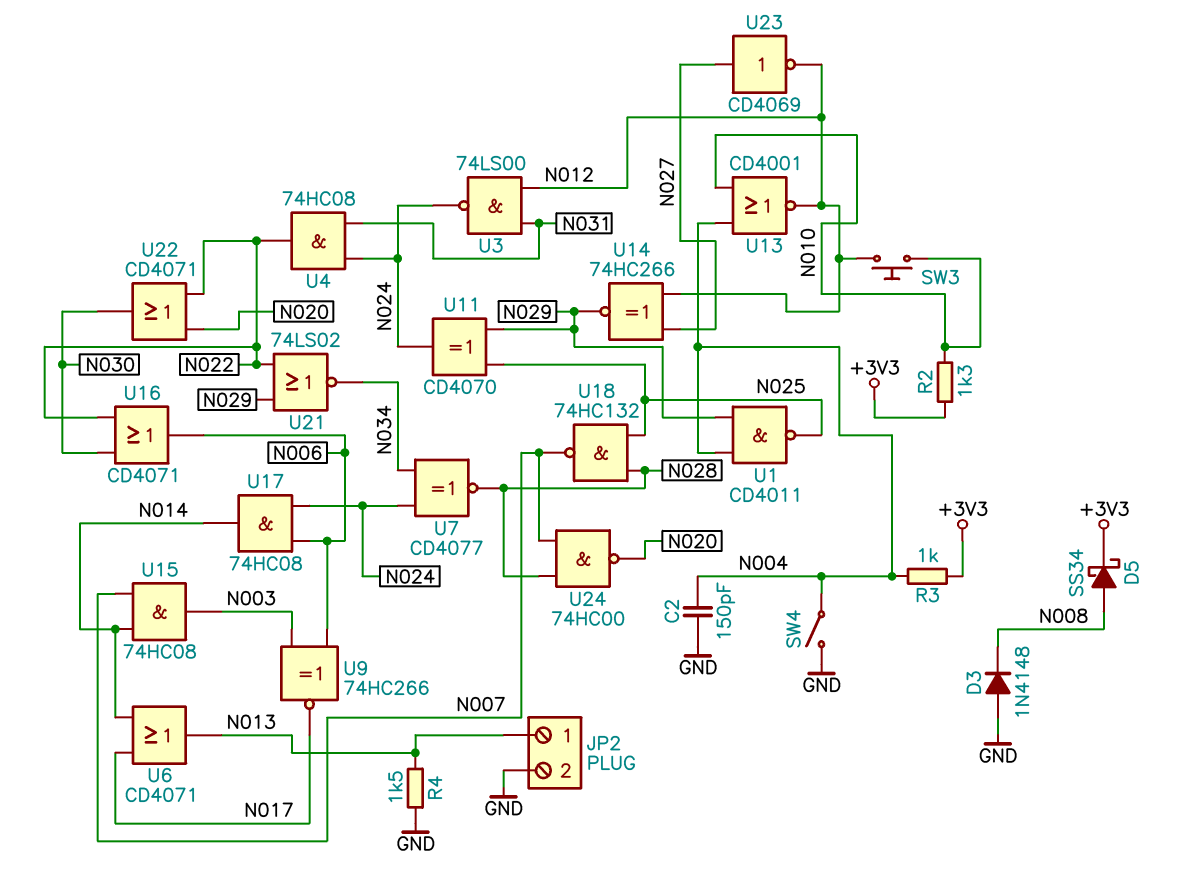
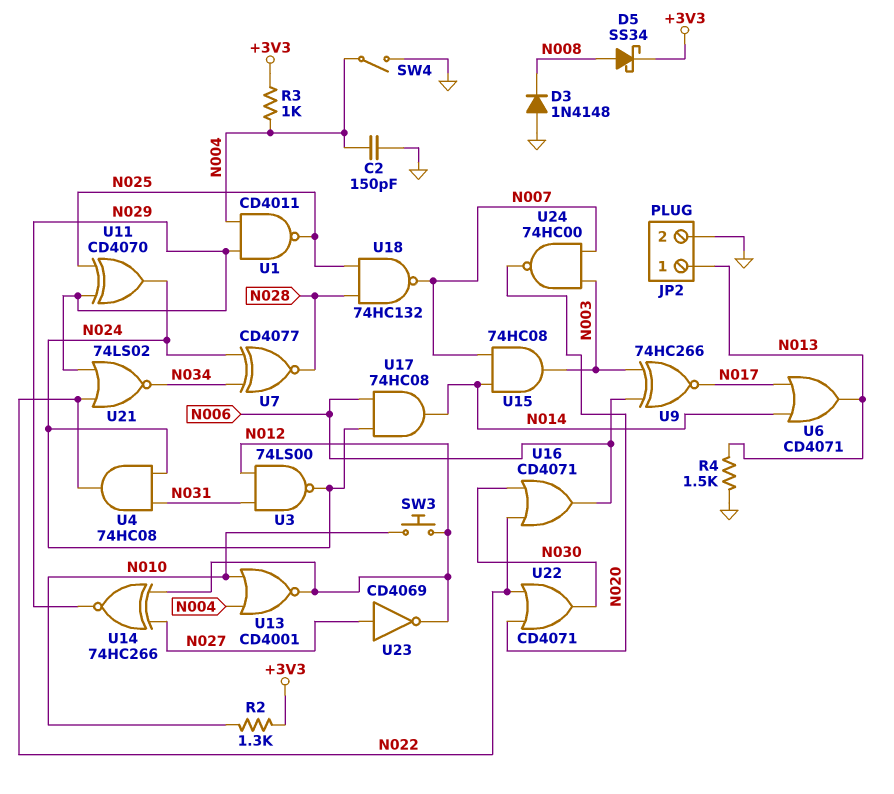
U24: NAND 74HC00 (in N007, in N028, out N020) -> NAND 74HC00 (in N003, in N007, out N020)

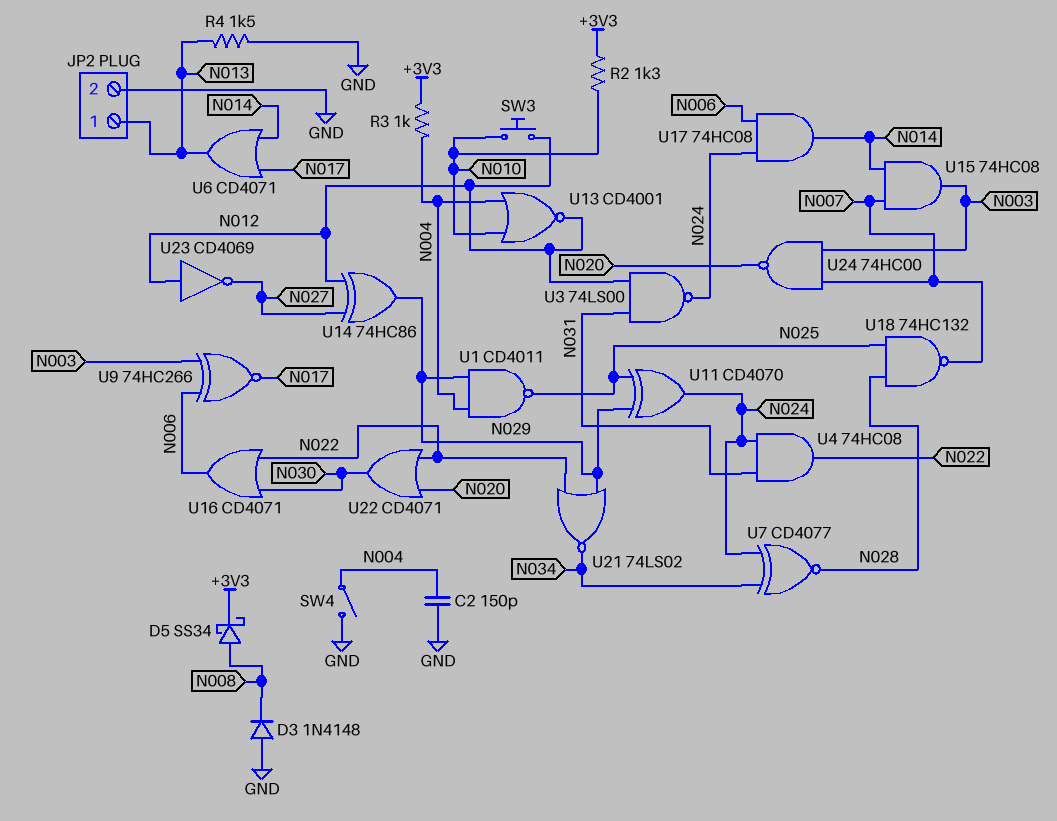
U14: XNOR 74HC266 (in N012, in N027, out N029) -> XOR 74HC86 (in N012, in N027, out N029)
U23: NOT CD4069 (in N027, out N012) -> NOT CD4069 (in N012, out N027)

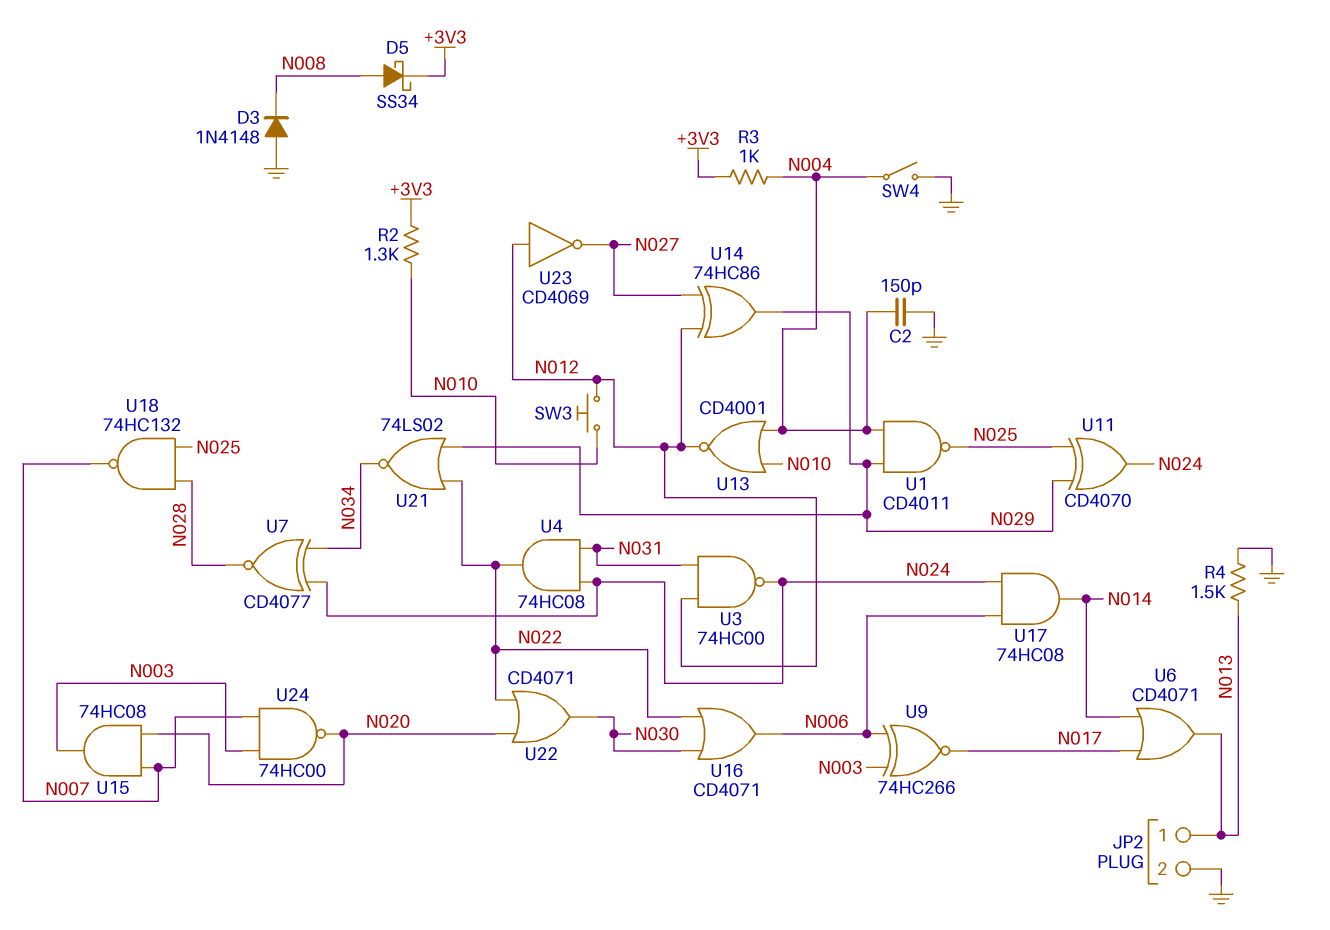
U3: NAND 74LS00 (in N012, in N031, out N024) -> NAND 74HC00 (in N012, in N031, out N024)
U15: AND 74HC08 (in N007, in N014, out N003) -> AND 74HC08 (in N007, in N020, out N003)

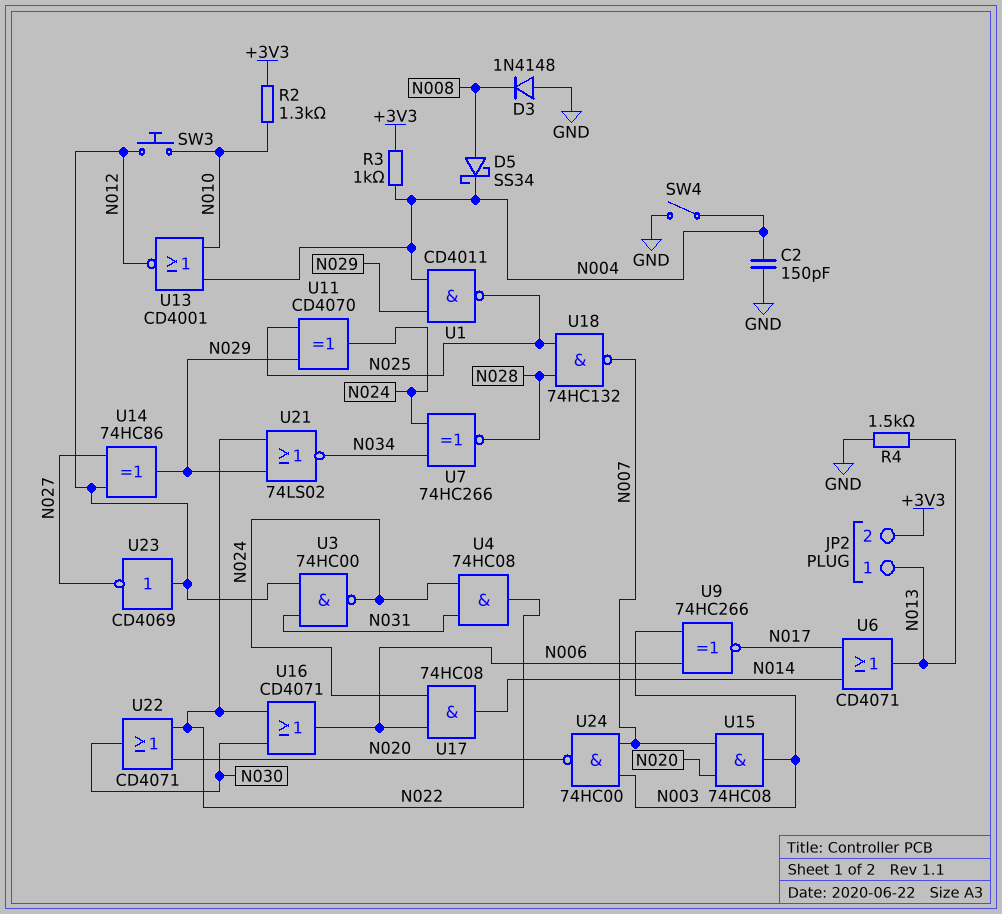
D5: schottky SS34 (A N008, K +3V3) -> schottky SS34 (A N008, K N004)
JP2 pin 2: GND -> +3V3
U7: XNOR CD4077 (in N024, in N034, out N028) -> XNOR 74HC266 (in N024, in N034, out N028)

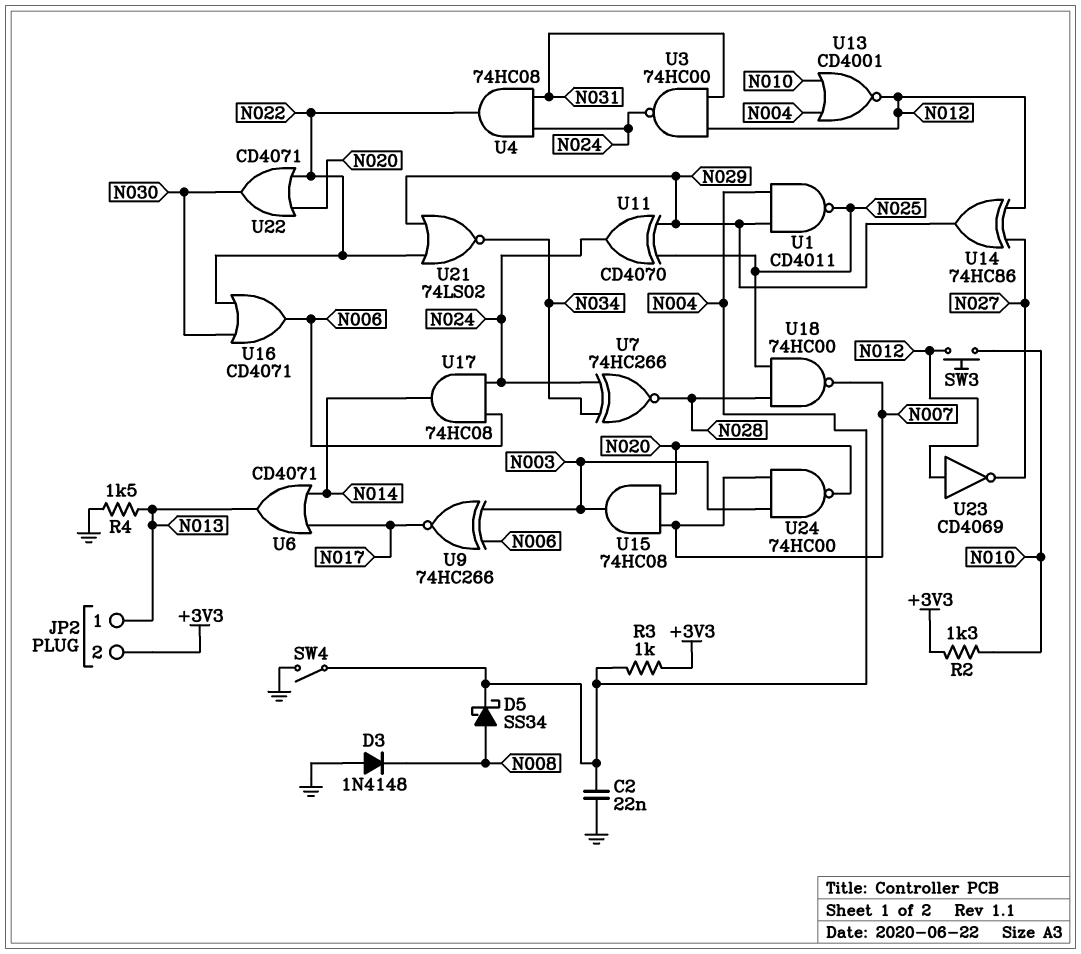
C2: 150pF (GND, N004) -> 22nF (GND, N004)
U18: NAND 74HC132 (in N025, in N028, out N007) -> NAND 74HC00 (in N025, in N028, out N007)

